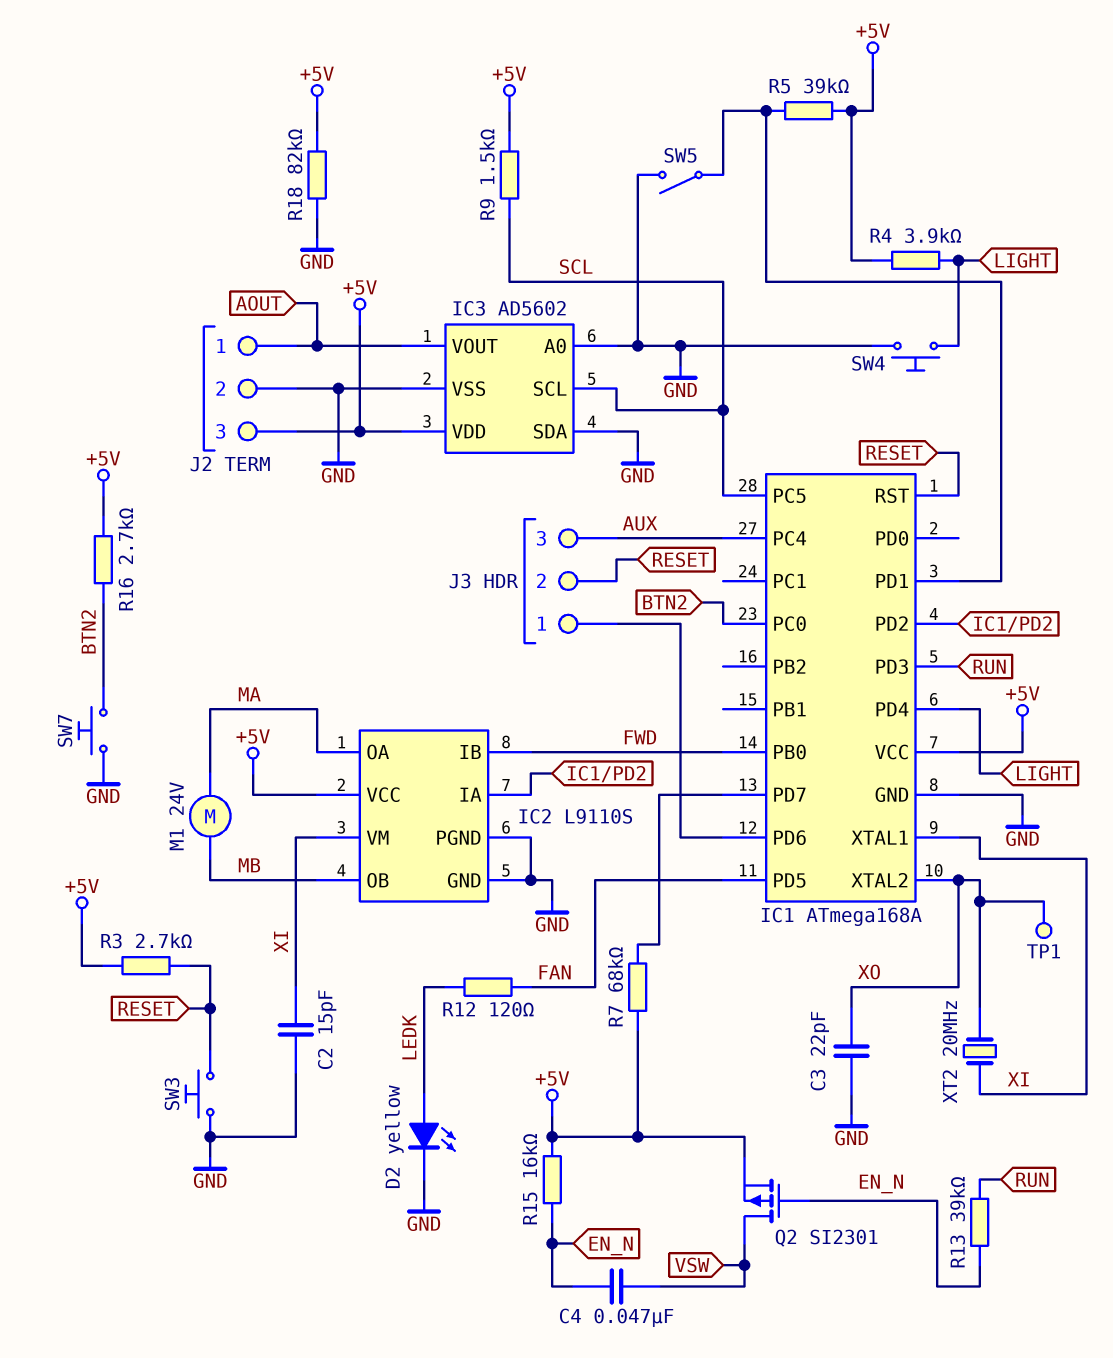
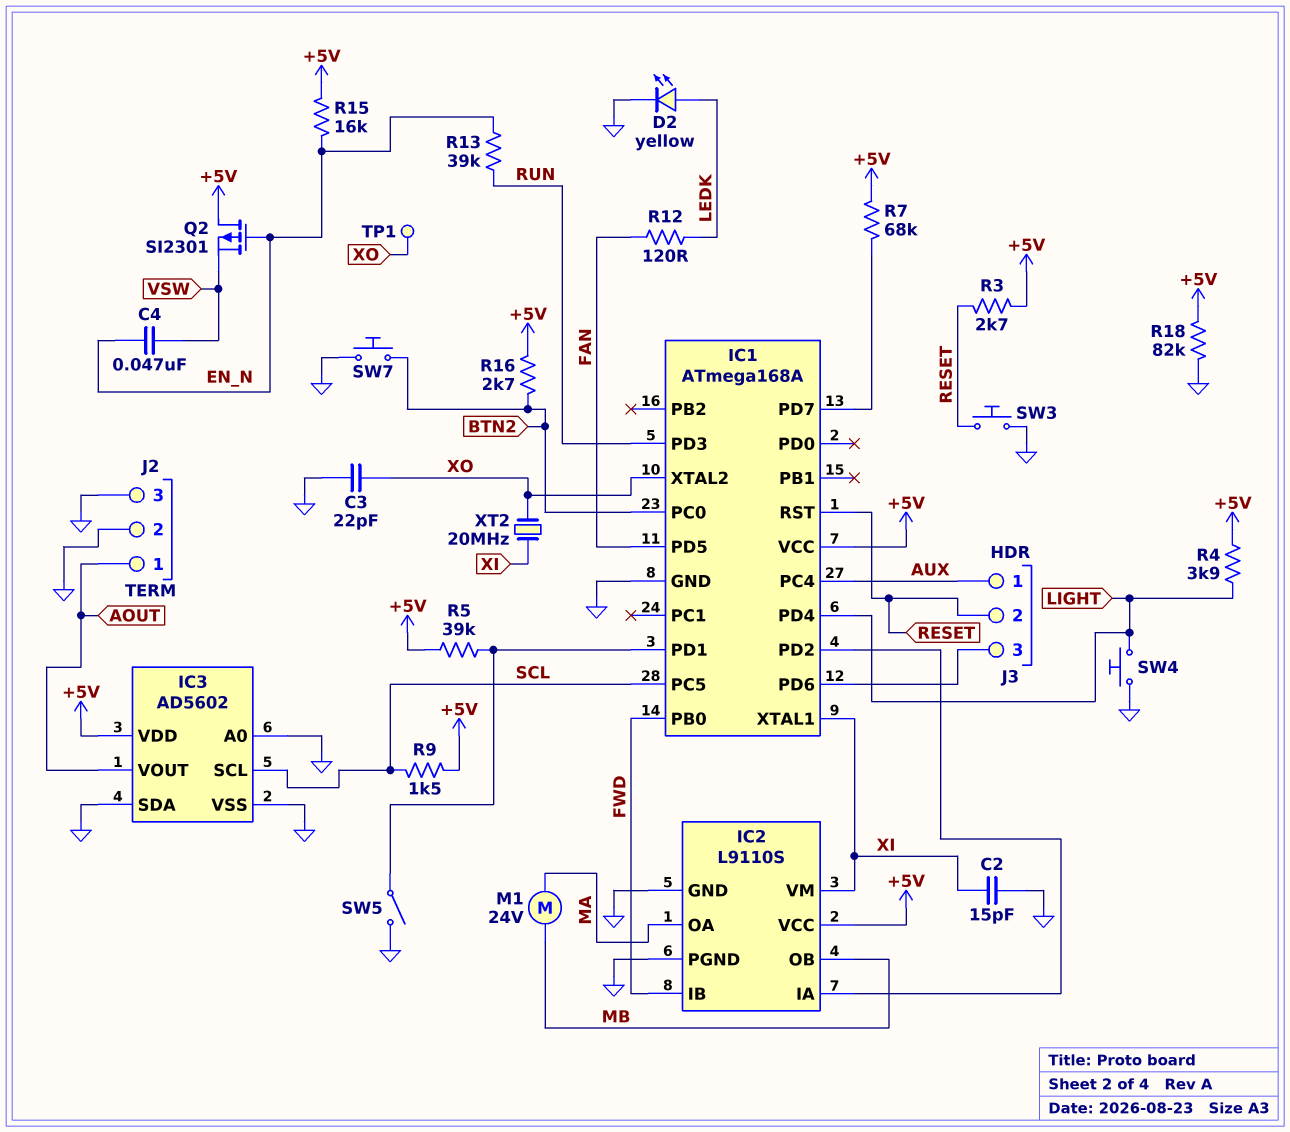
J2 pin 3: +5V -> GND
J3 pin 1: IC1/PD6 -> AUX
J3 pin 3: AUX -> IC1/PD6
Q2: PMOS SI2301 (G EN_N, D VSW, S +5V) -> PMOS SI2301 (G EN_N, D +5V, S VSW)

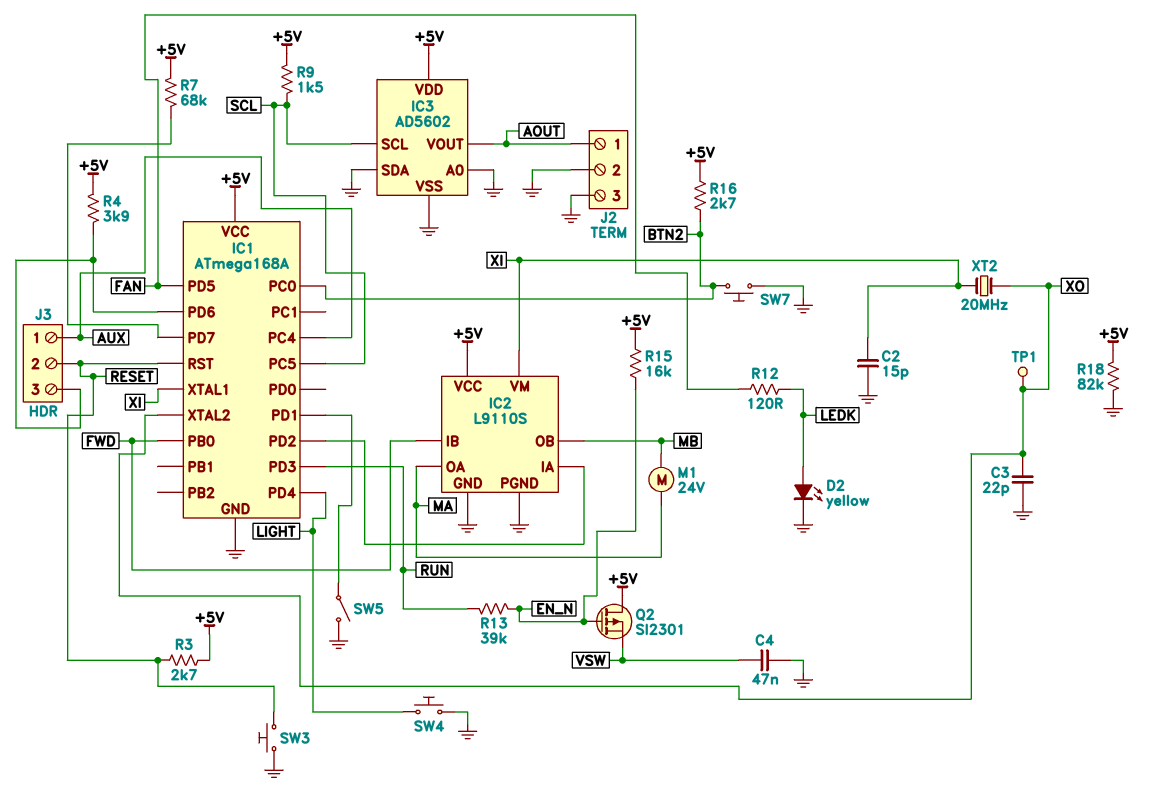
C4: 47nF (EN_N, VSW) -> 47nF (GND, VSW)
R4: 3.9k (+5V, LIGHT) -> 3.9k (+5V, IC1/PD6)
R5: 39k (+5V, IC1/PD1) -> none

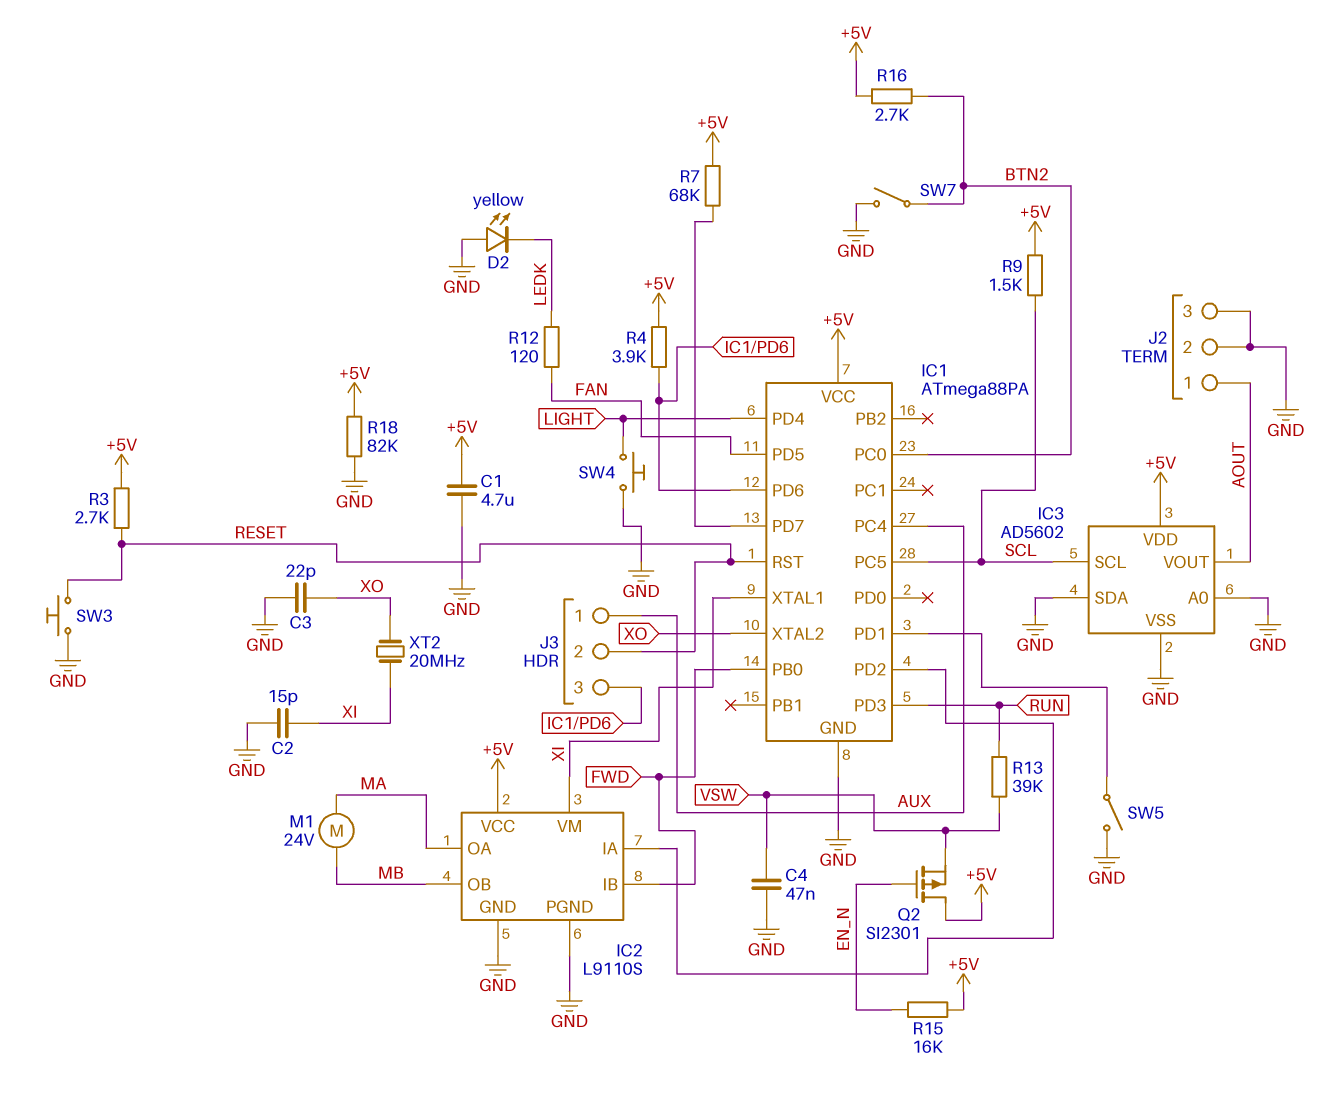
C1: none -> 4.7uF (+5V, GND)
D2: LED yellow (A LEDK, K GND) -> LED yellow (A GND, K LEDK)
IC1: ATmega168A -> ATmega88PA
R13: 39k (EN_N, RUN) -> 39k (RUN, VSW)
SW7: button (BTN2, GND) -> switch (BTN2, GND)
TP1: test point (XO) -> none

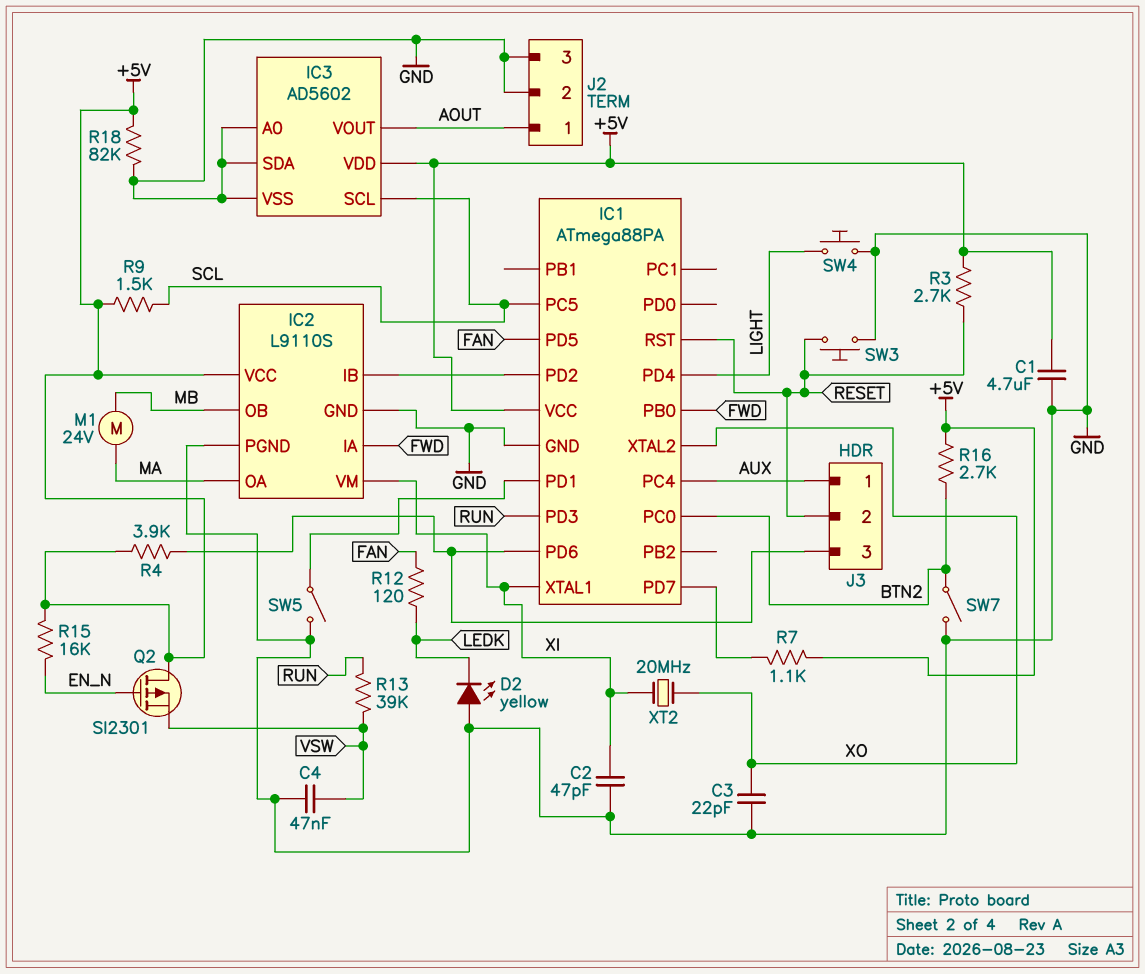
C2: 15pF (GND, XI) -> 47pF (GND, XI)
IC2 pin IA: IC1/PD2 -> FWD
IC2 pin IB: FWD -> IC1/PD2
R7: 68k (+5V, IC1/PD7) -> 1.1k (+5V, IC1/PD7)

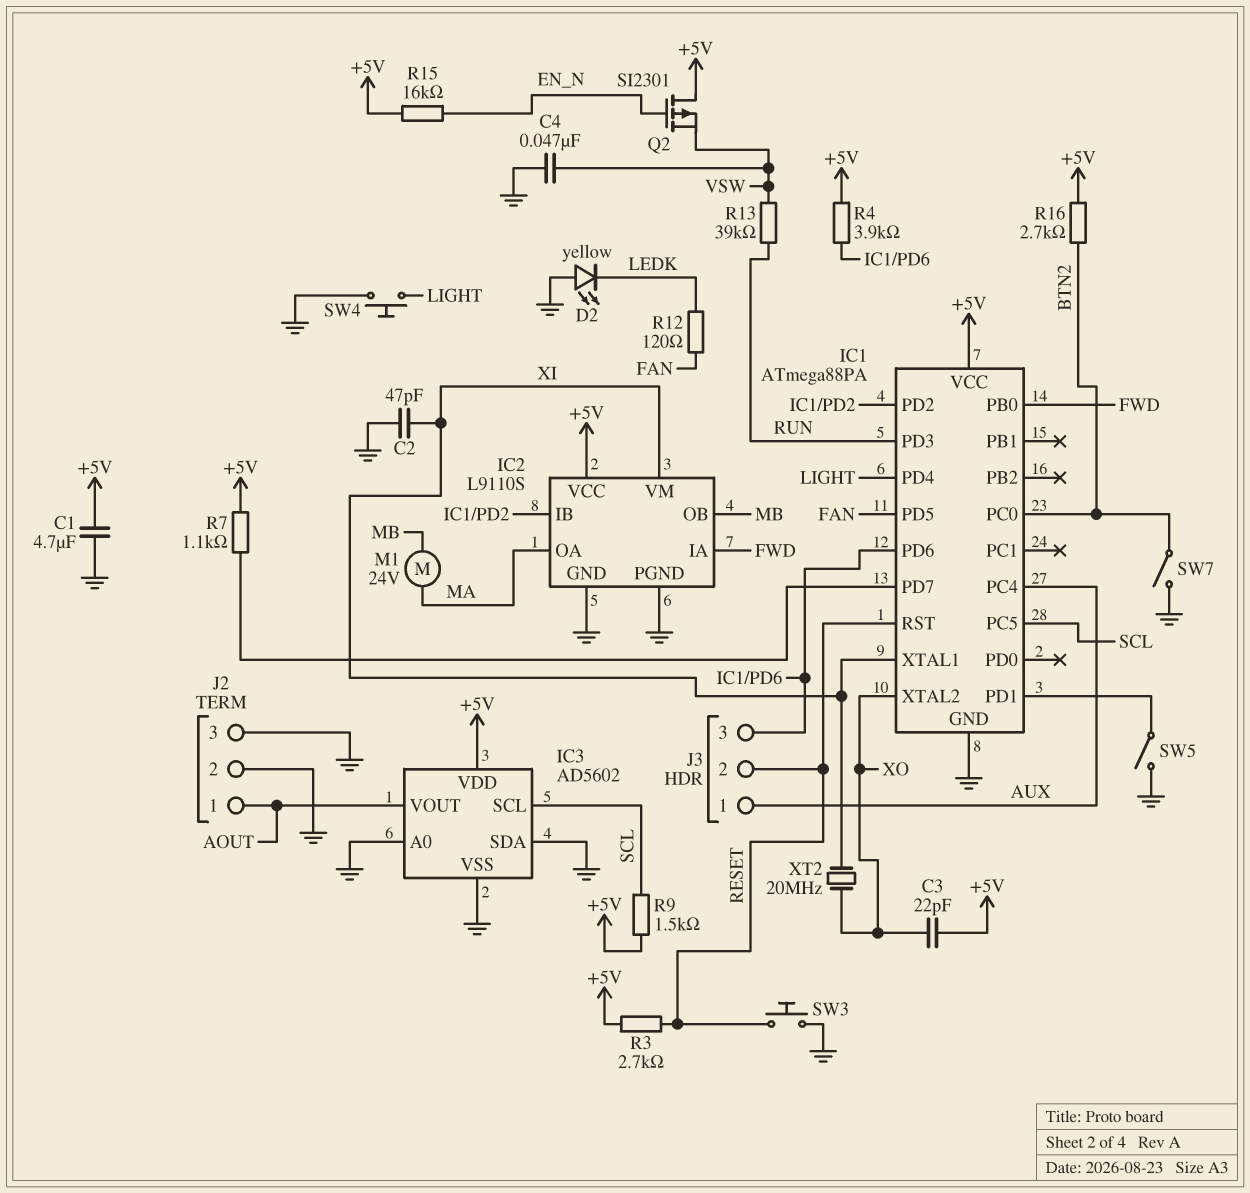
C3: 22pF (GND, XO) -> 22pF (+5V, XO)
R18: 82k (+5V, GND) -> none

